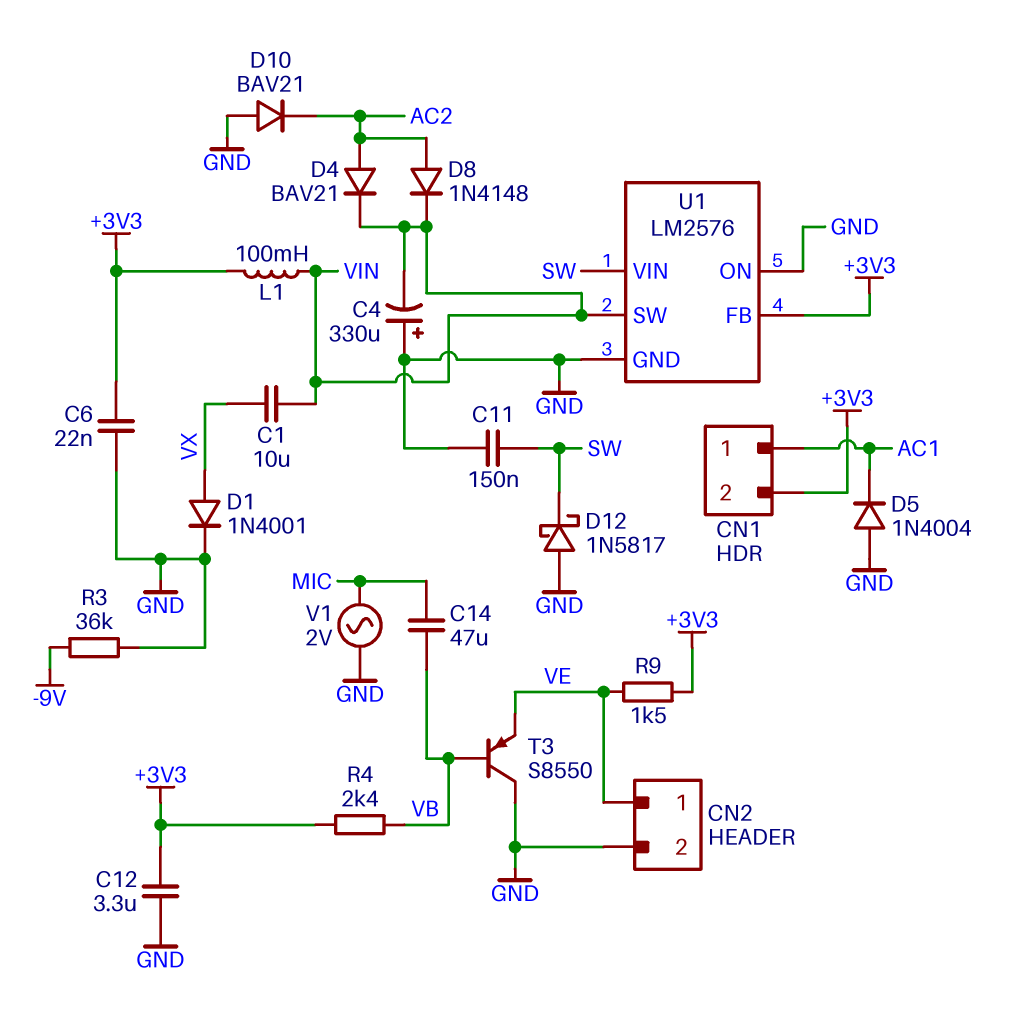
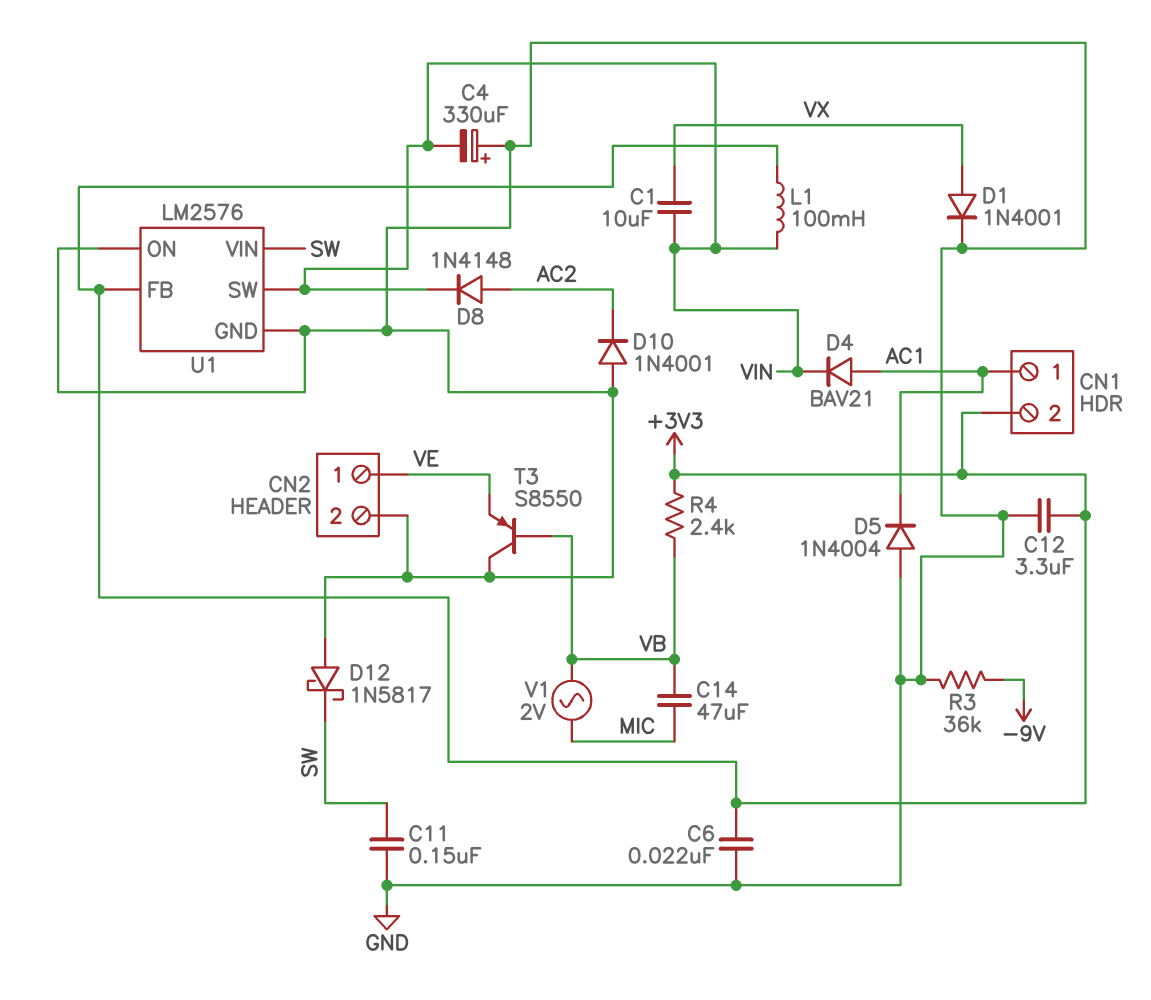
D4: diode BAV21 (A AC2, K VIN) -> diode BAV21 (A AC1, K VIN)
D10: diode BAV21 (A GND, K AC2) -> diode 1N4001 (A GND, K AC2)
R9: 1.5k (+3V3, VE) -> none
V1: AC 2V (GND, MIC) -> AC 2V (MIC, VB)

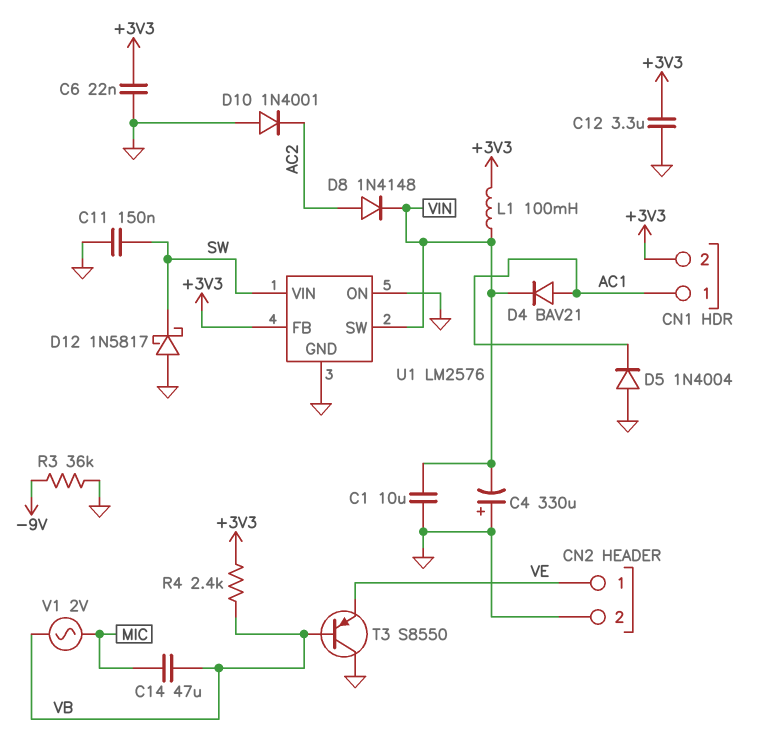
C1: 10uF (VIN, VX) -> 10uF (GND, VIN)
D1: diode 1N4001 (A VX, K GND) -> none

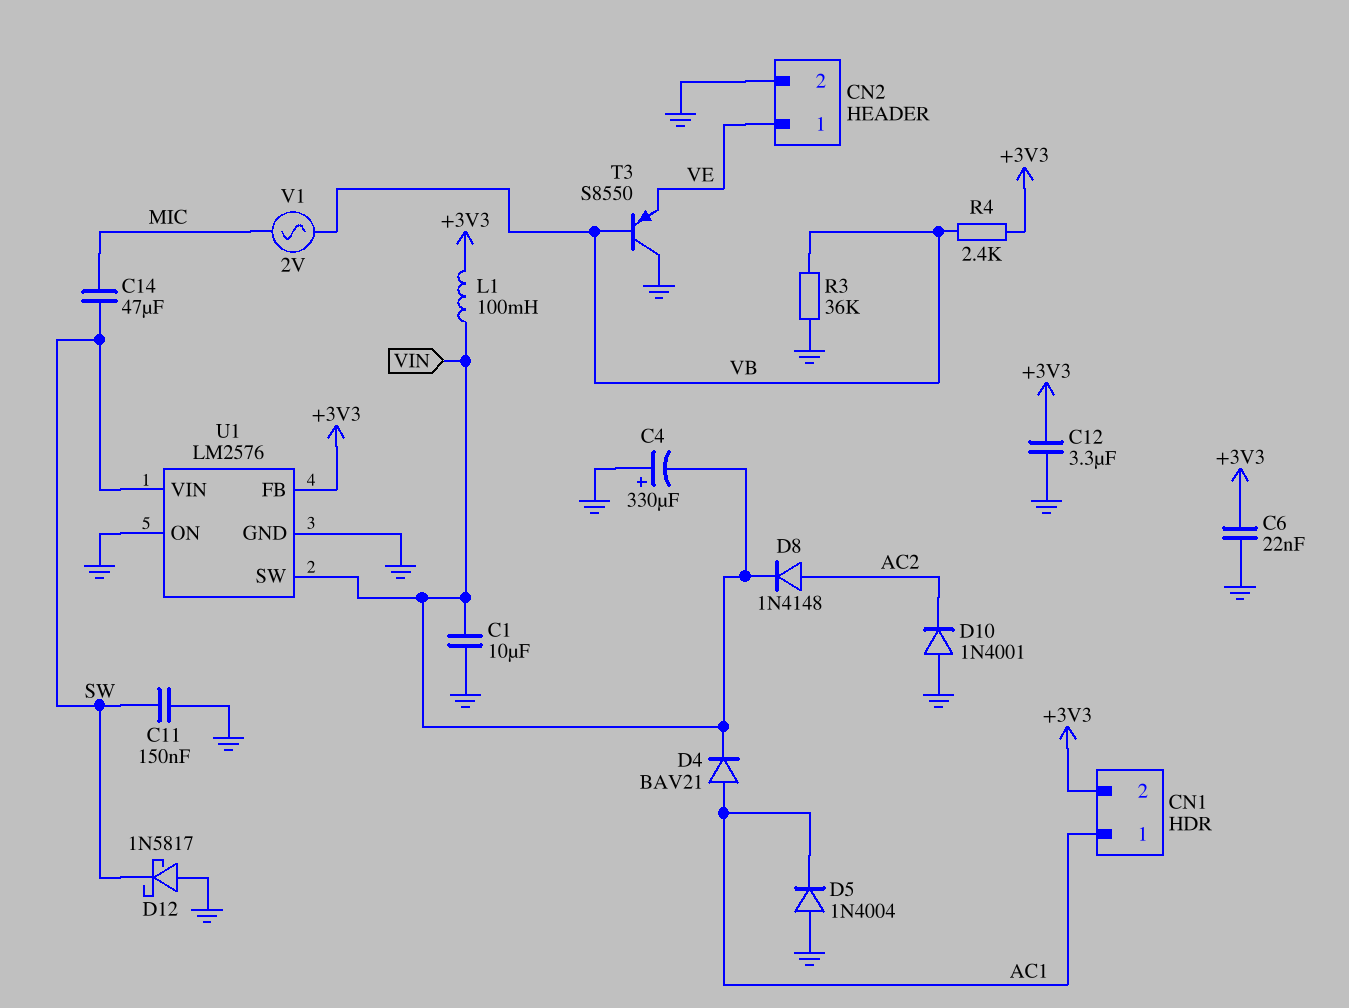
C14: 47uF (MIC, VB) -> 47uF (MIC, SW)
R3: 36k (-9V, GND) -> 36k (GND, VB)

